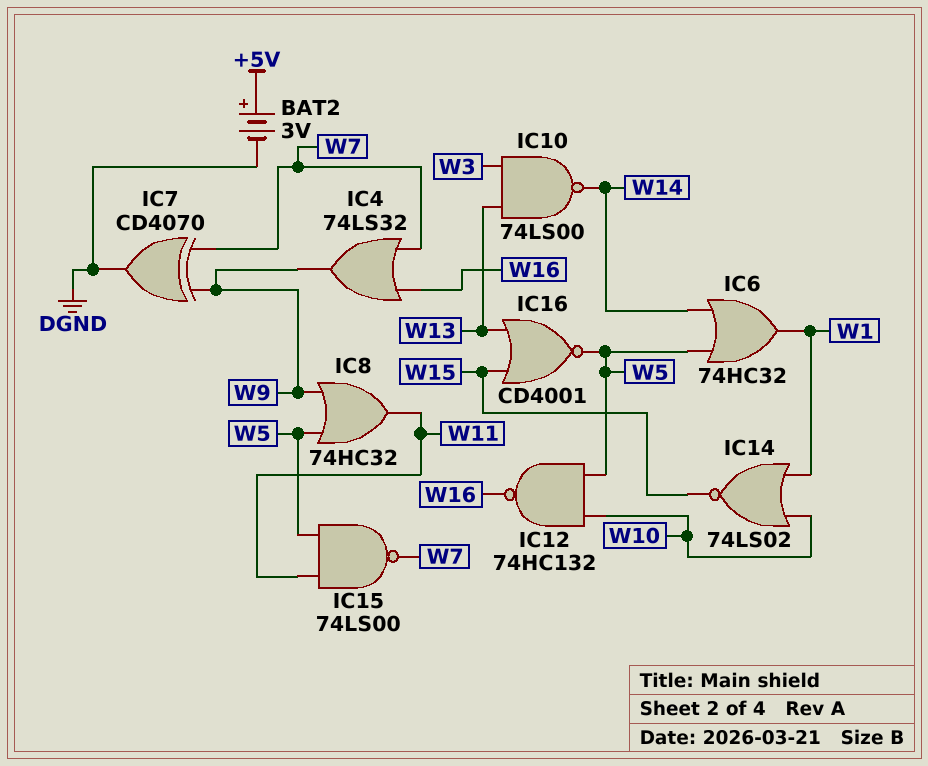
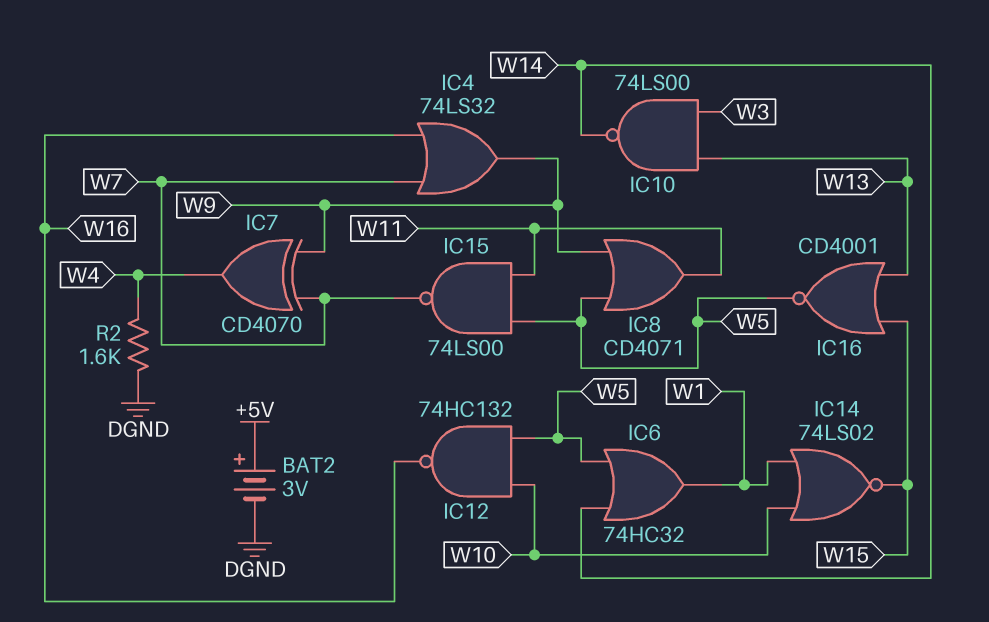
IC7: XOR CD4070 (in W7, in W9, out DGND) -> XOR CD4070 (in W7, in W9, out W4)
IC8: OR 74HC32 (in W5, in W9, out W11) -> OR CD4071 (in W5, in W9, out W11)
R2: none -> 1.6k (DGND, W4)

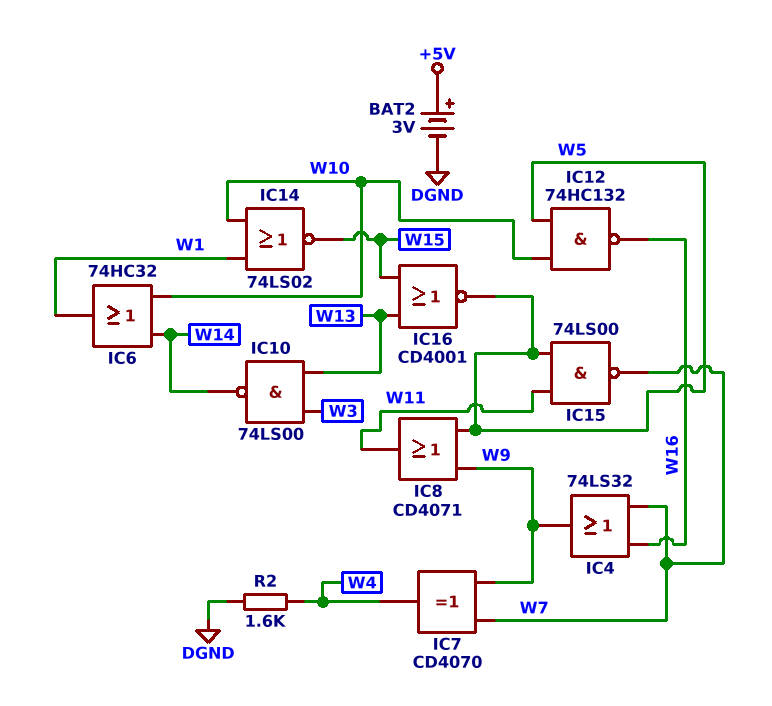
IC6: OR 74HC32 (in W5, in W14, out W1) -> OR 74HC32 (in W10, in W14, out W1)

